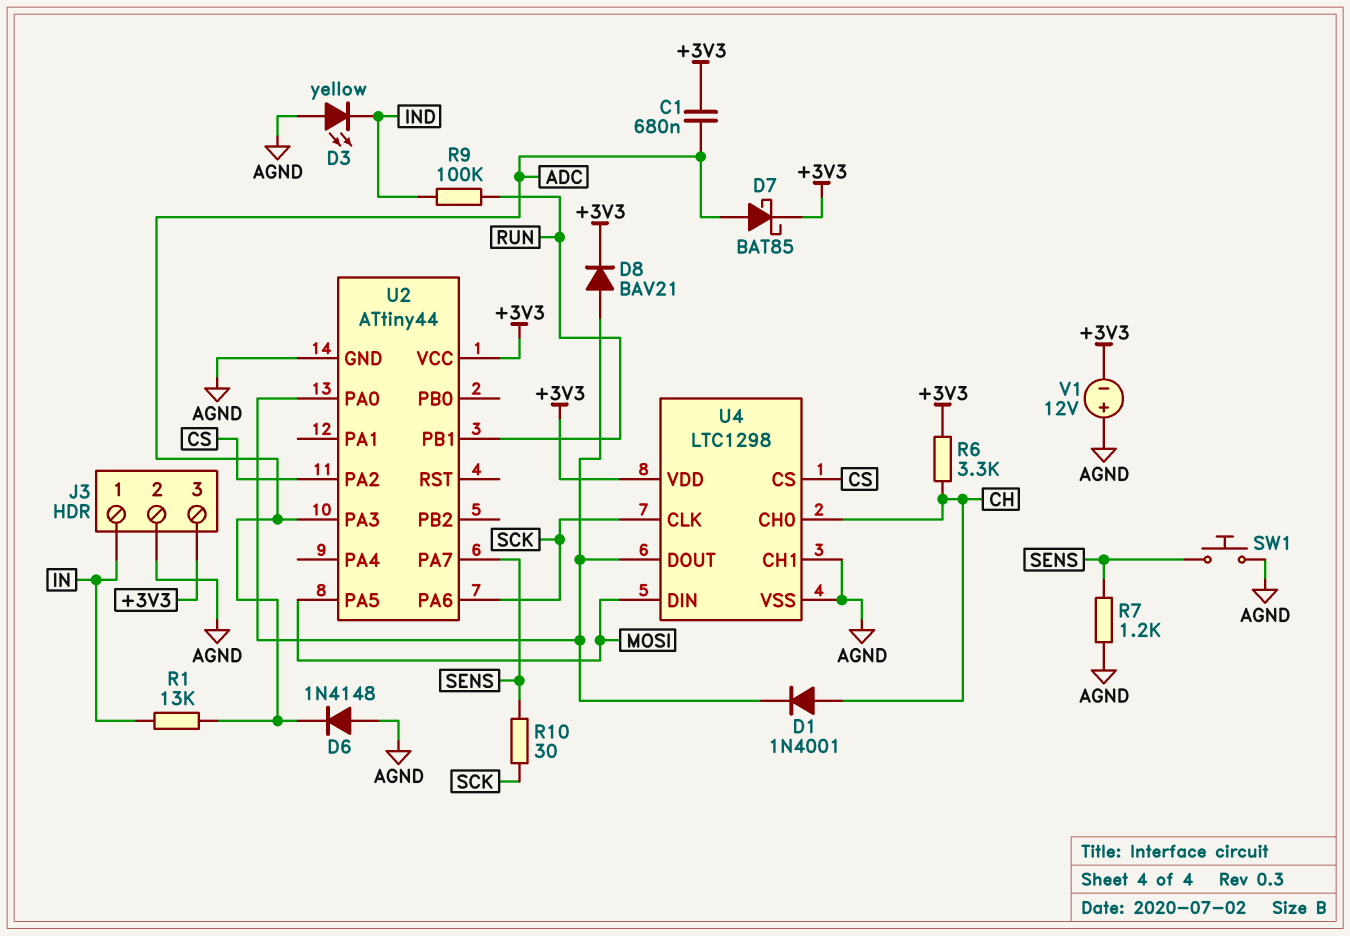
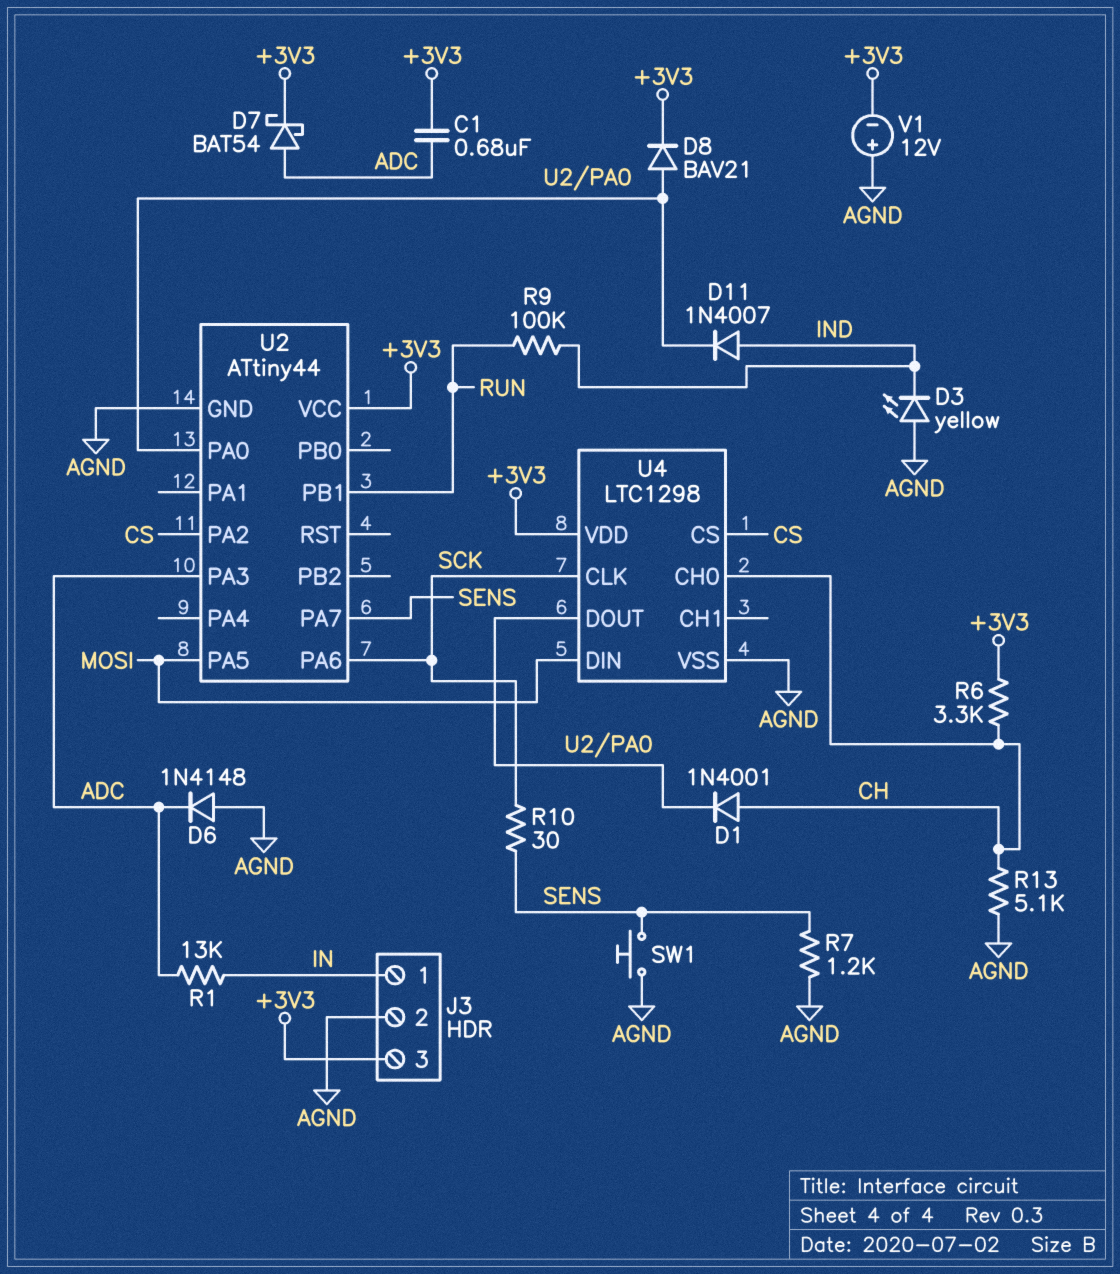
D7: schottky BAT85 (A ADC, K +3V3) -> schottky BAT54 (A ADC, K +3V3)
D11: none -> diode 1N4007 (A IND, K U2/PA0)
R13: none -> 5.1k (AGND, CH)
U4 pin CH1: AGND -> none

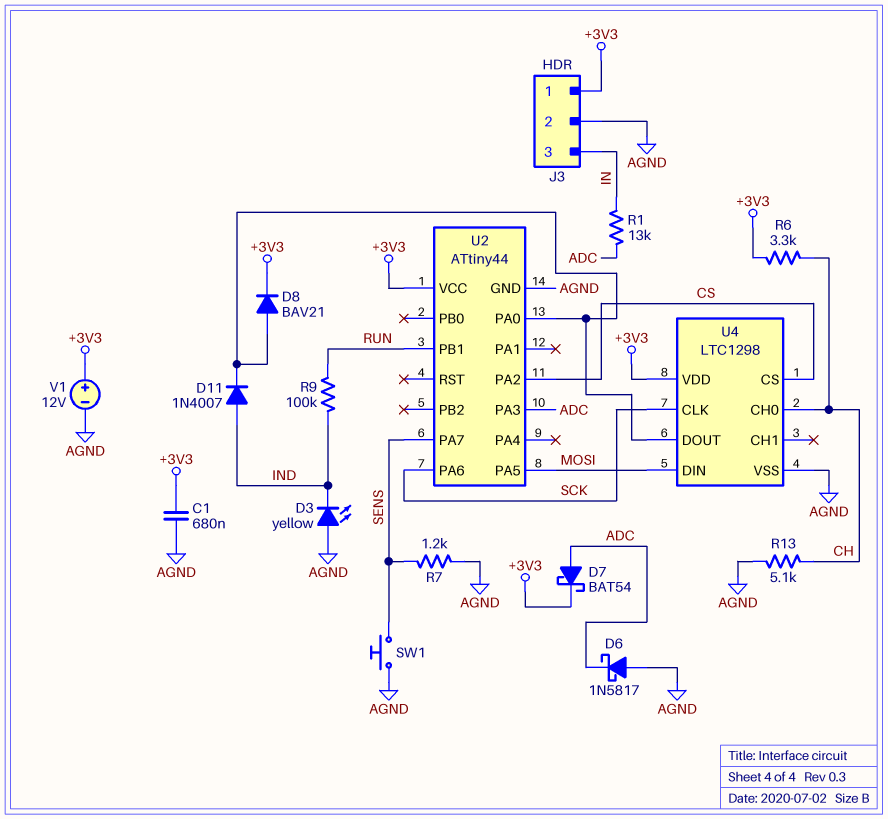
C1: 680nF (+3V3, ADC) -> 680nF (+3V3, AGND)
D1: diode 1N4001 (A CH, K U2/PA0) -> none
D6: diode 1N4148 (A AGND, K ADC) -> schottky 1N5817 (A AGND, K ADC)
J3 pin 1: IN -> +3V3
J3 pin 3: +3V3 -> IN
R10: 30 (SCK, SENS) -> none
V1: 12V (plus AGND, minus +3V3) -> 12V (plus +3V3, minus AGND)

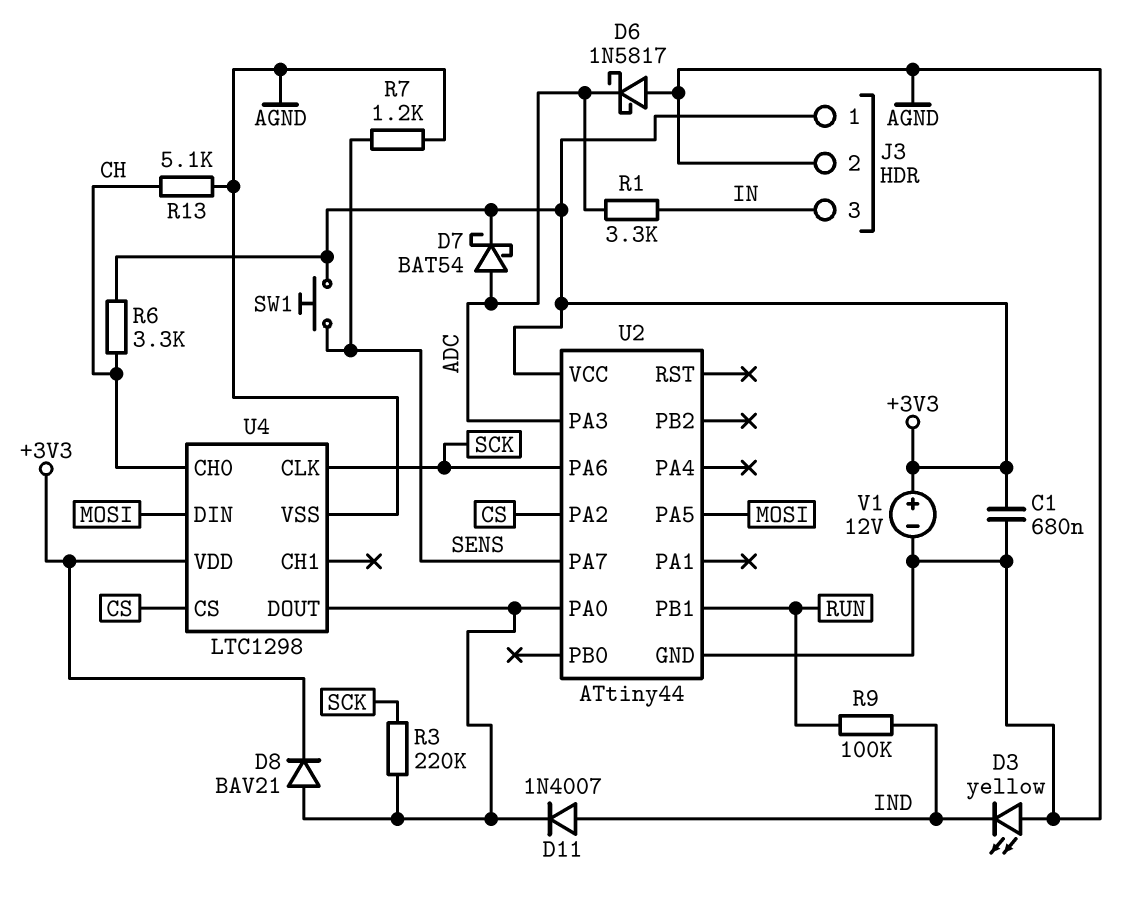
R1: 13k (ADC, IN) -> 3.3k (ADC, IN)
R3: none -> 220k (SCK, U2/PA0)
SW1: button (AGND, SENS) -> button (+3V3, SENS)

